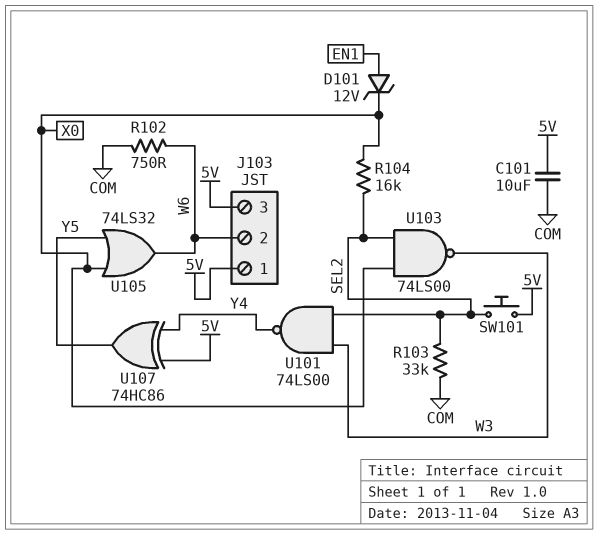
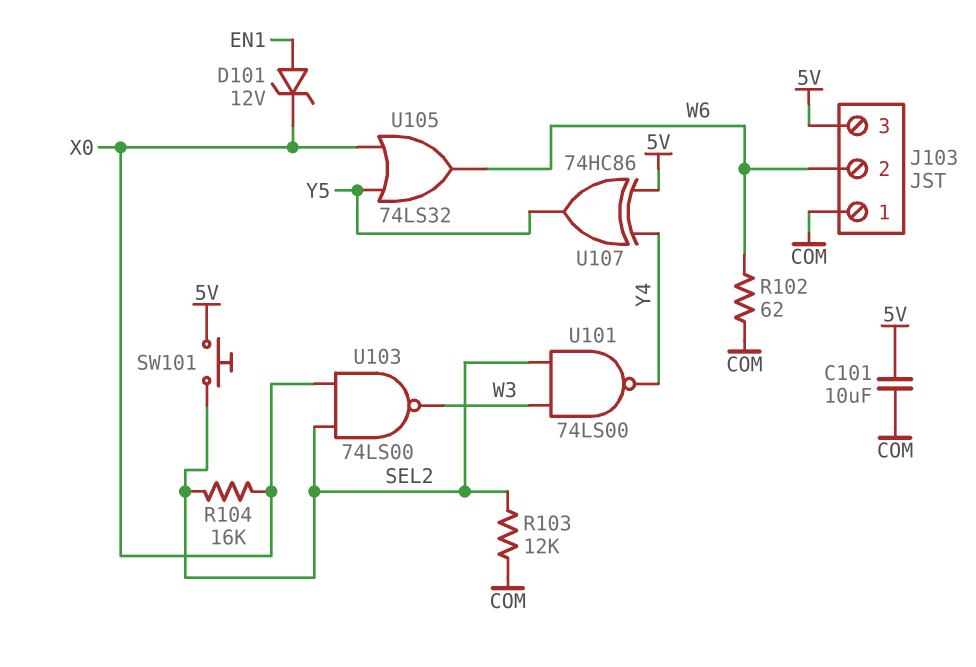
J103 pin 1: 5V -> COM
R102: 750 (COM, W6) -> 62 (COM, W6)
R103: 33k (COM, SEL2) -> 12k (COM, SEL2)

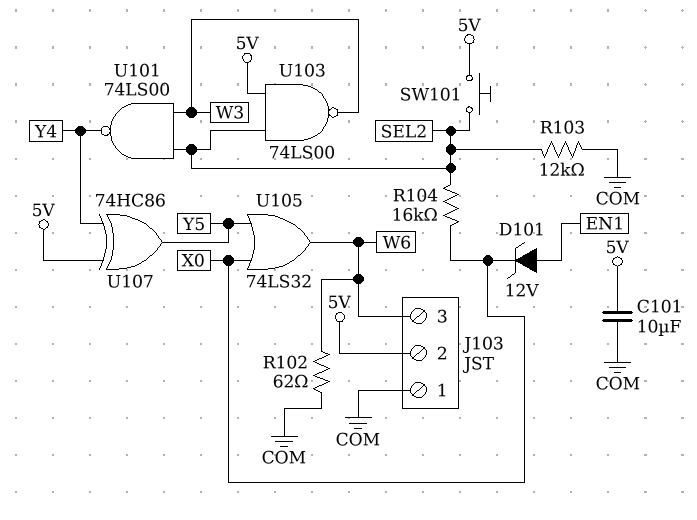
J103 pin 2: W6 -> 5V
J103 pin 3: 5V -> W6
U103: NAND 74LS00 (in SEL2, in X0, out W3) -> NAND 74LS00 (in 5V, in SEL2, out W3)

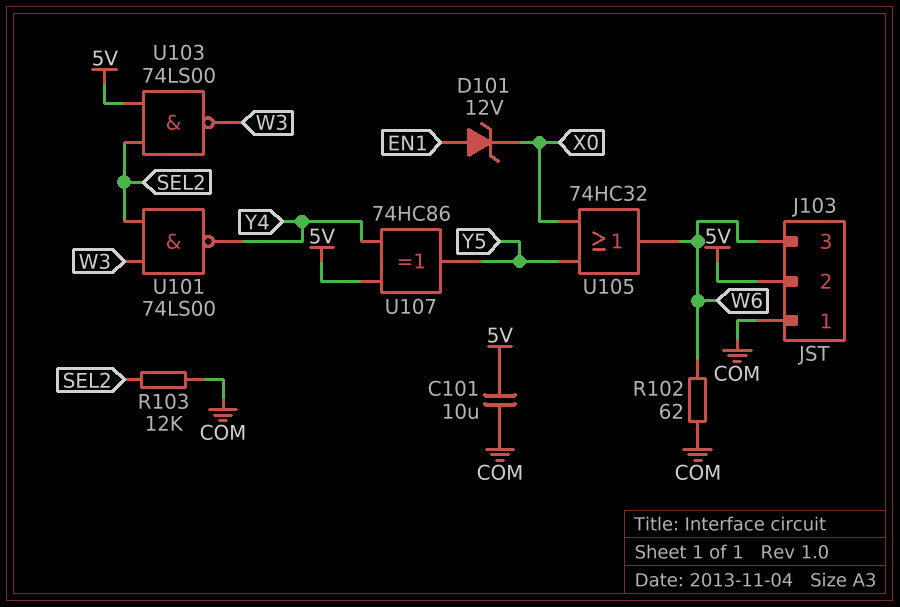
R104: 16k (SEL2, X0) -> none
SW101: button (5V, SEL2) -> none
U105: OR 74LS32 (in X0, in Y5, out W6) -> OR 74HC32 (in X0, in Y5, out W6)

